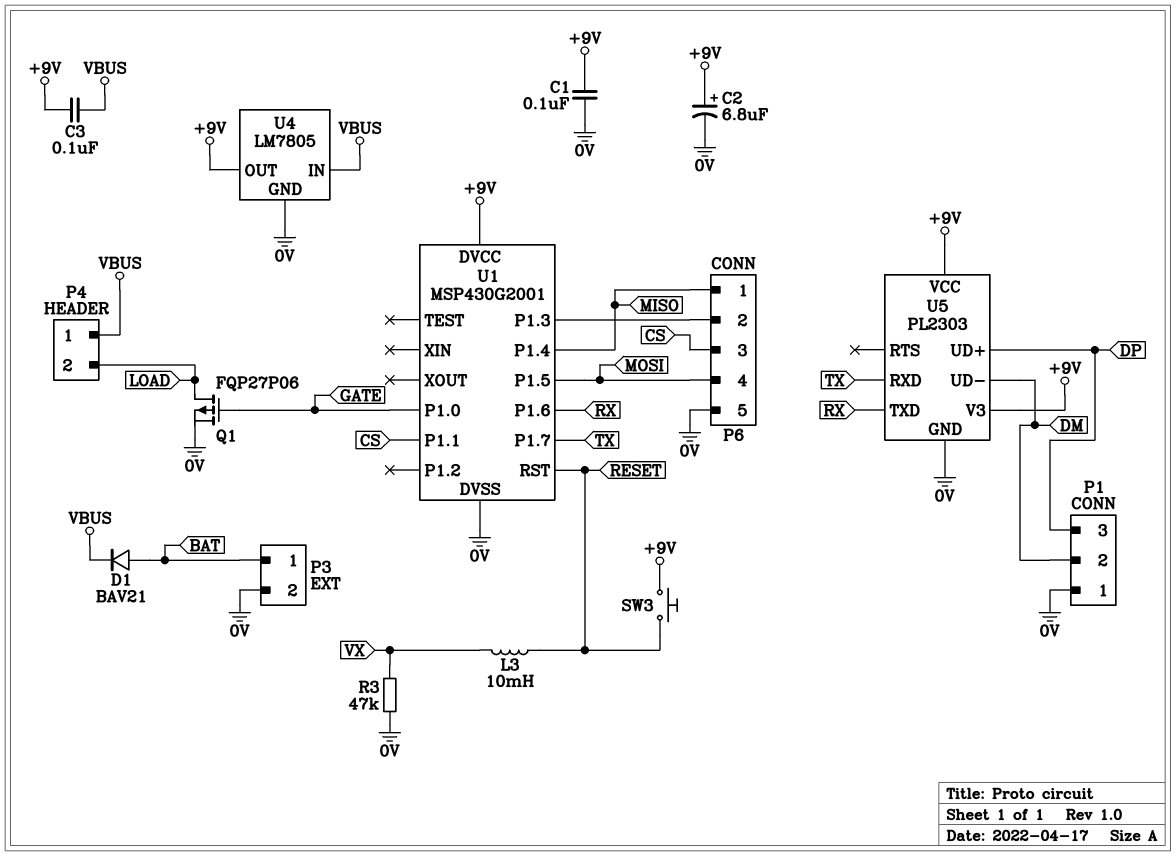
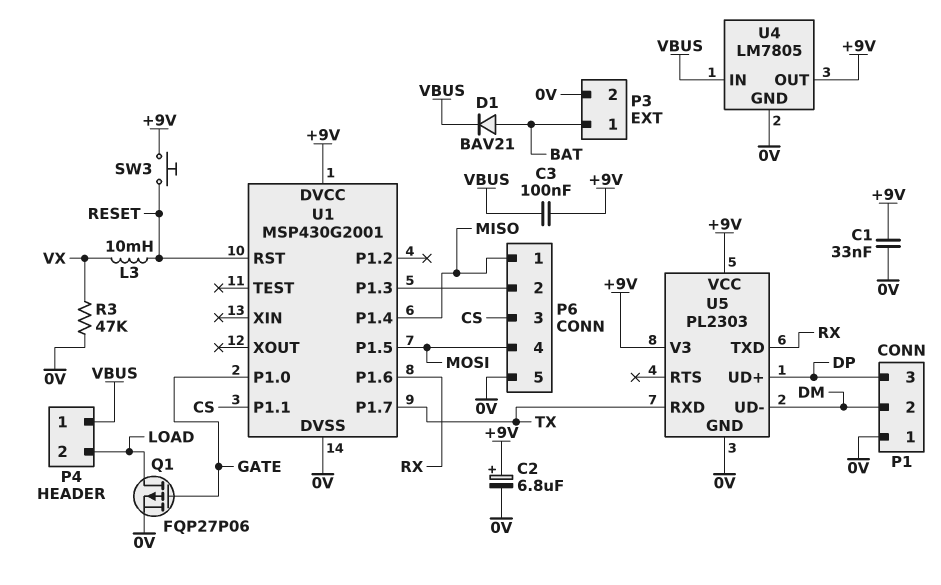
C1: 100nF (+9V, 0V) -> 33nF (+9V, 0V)

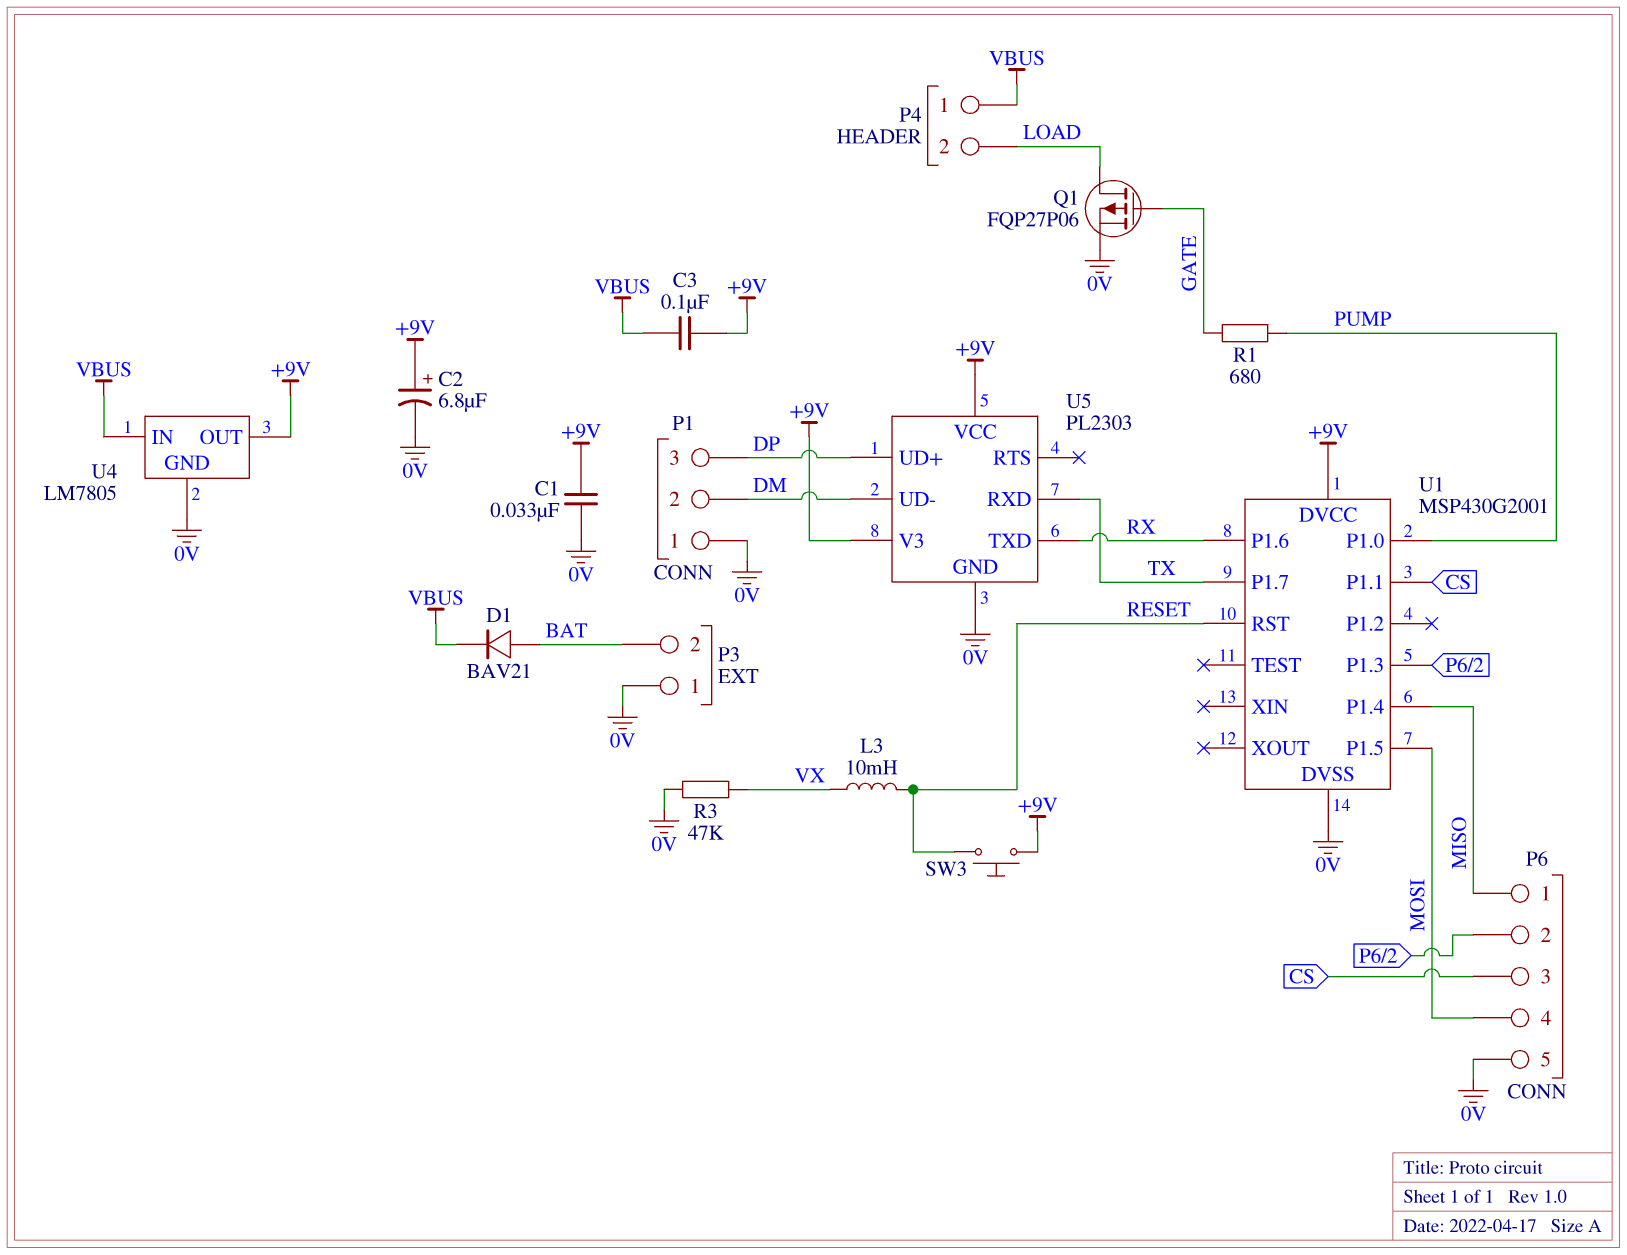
P3 pin 1: BAT -> 0V
P3 pin 2: 0V -> BAT
R1: none -> 680 (GATE, PUMP)
U1 pin P1.0: GATE -> PUMP

